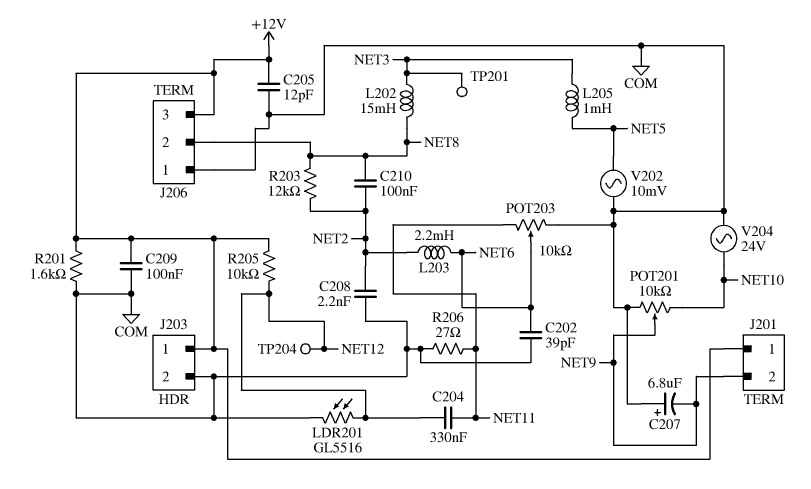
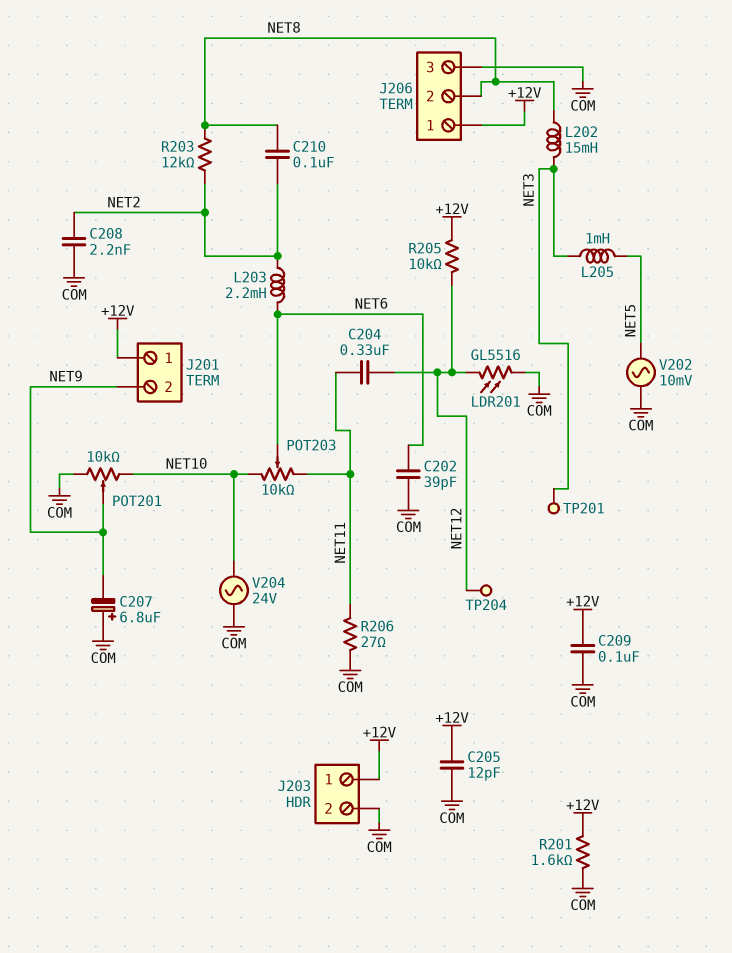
J206 pin 1: COM -> +12V
J206 pin 3: +12V -> COM
POT203: 10k (COM, NET11, wiper NET6) -> 10k (NET10, NET11, wiper NET6)

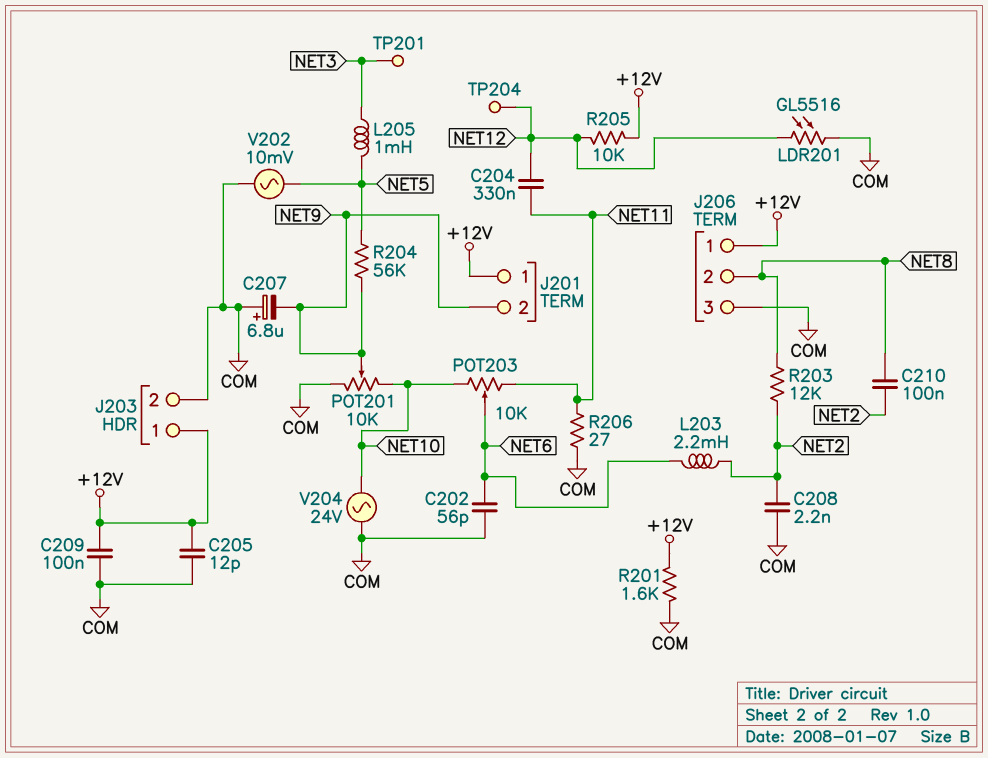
C202: 39pF (COM, NET6) -> 56pF (COM, NET6)
L202: 15mH (NET3, NET8) -> none
R204: none -> 56k (NET5, NET9)

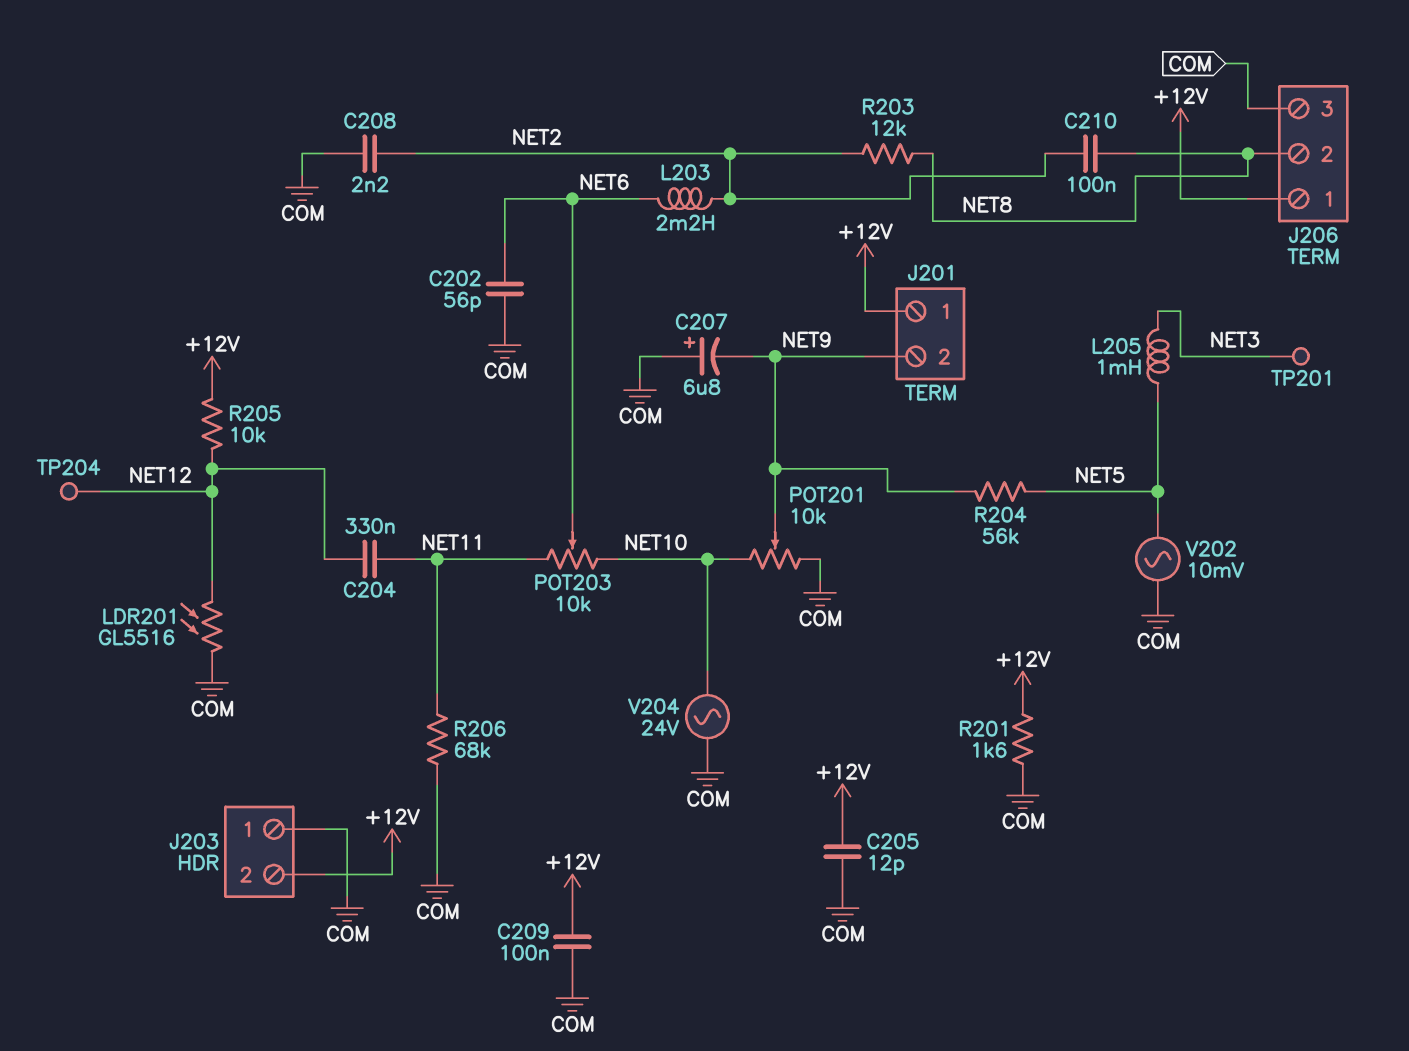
J203 pin 1: +12V -> COM
J203 pin 2: COM -> +12V
R206: 27 (COM, NET11) -> 68k (COM, NET11)

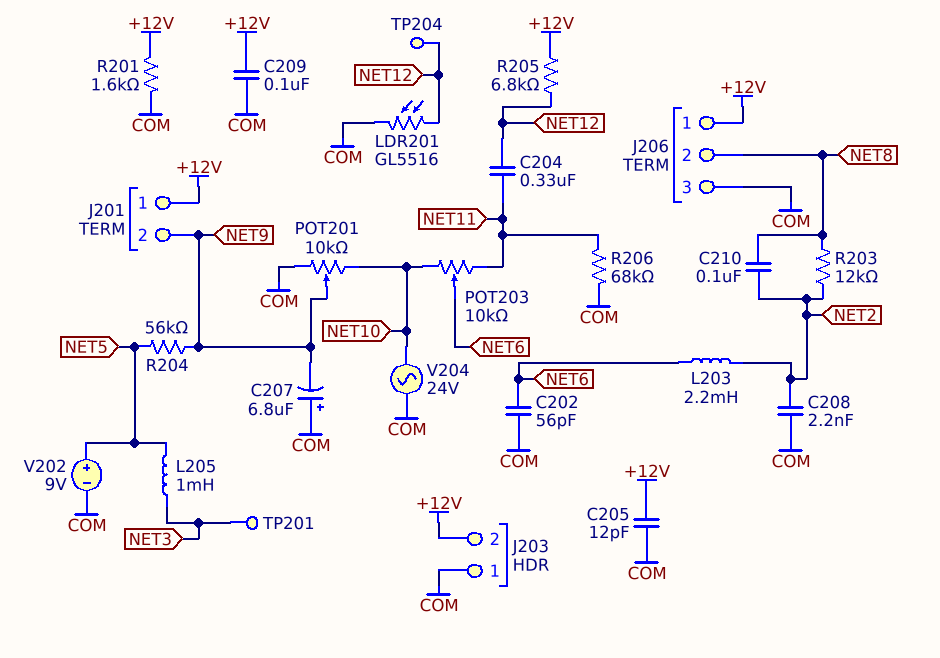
R205: 10k (+12V, NET12) -> 6.8k (+12V, NET12)
V202: AC 10mV (COM, NET5) -> 9V (plus NET5, minus COM)

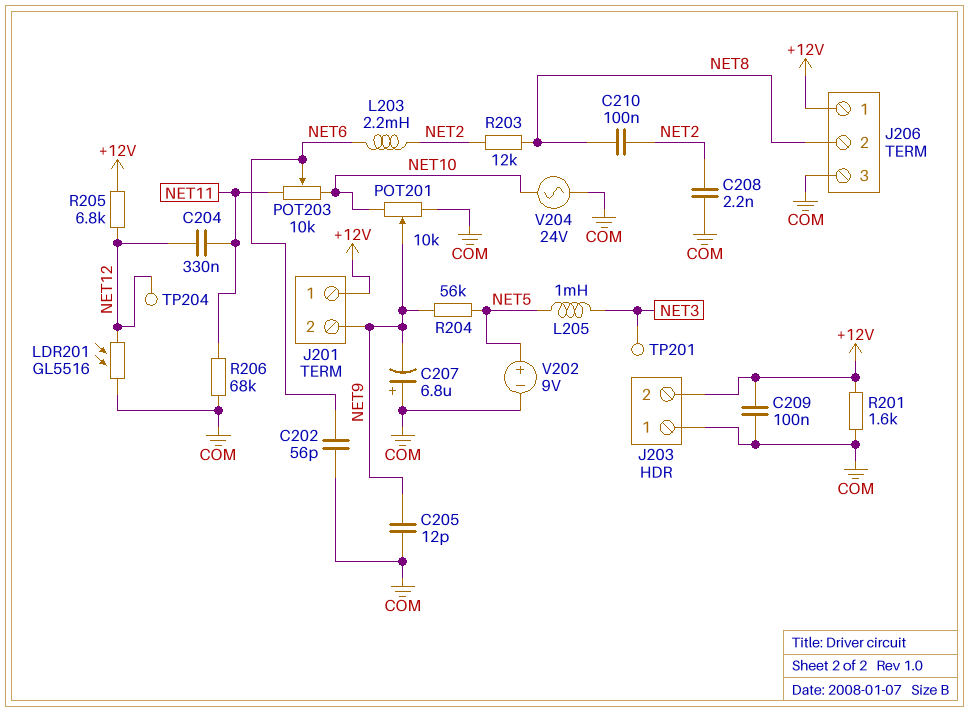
C205: 12pF (+12V, COM) -> 12pF (COM, NET9)

